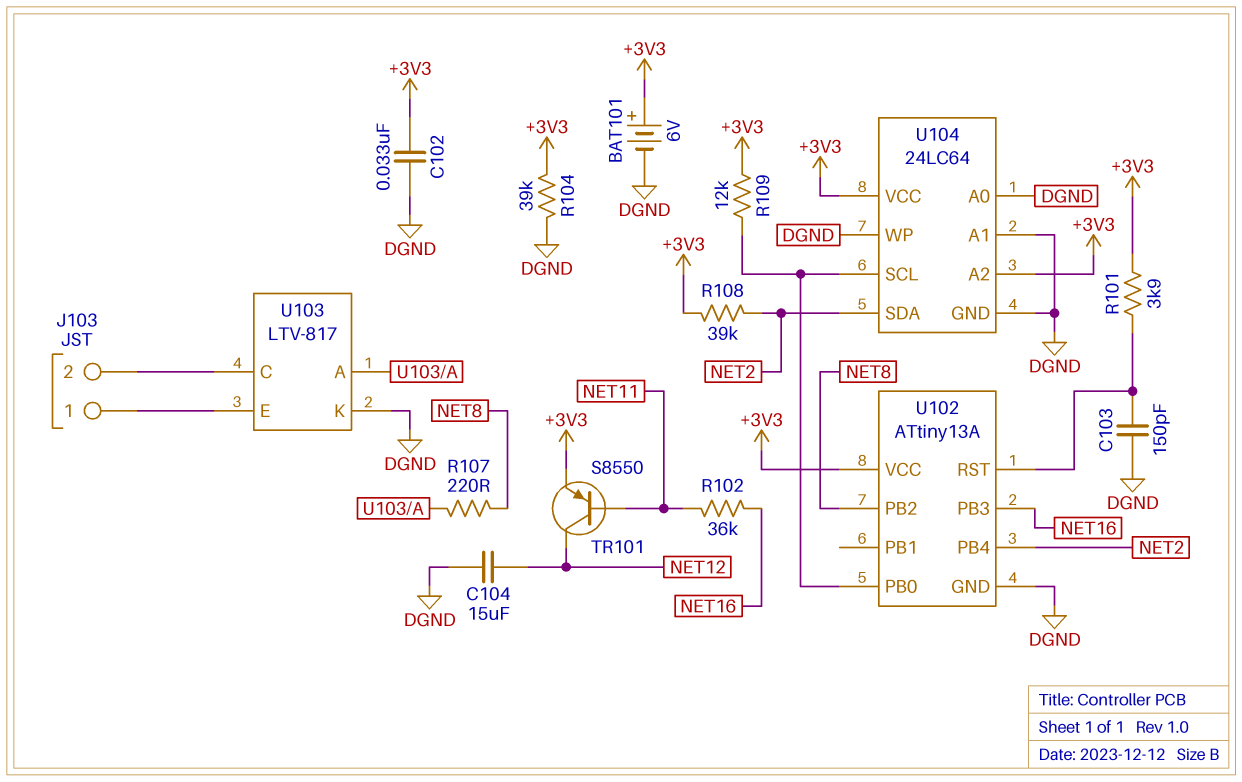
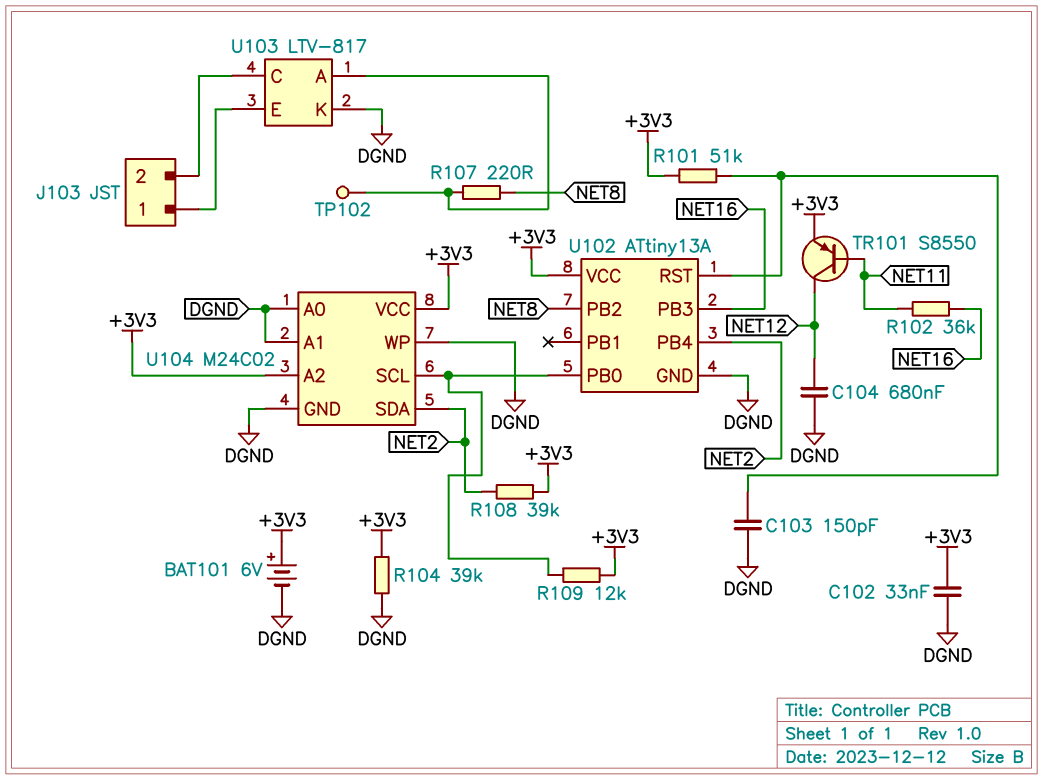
C104: 15uF (DGND, NET12) -> 680nF (DGND, NET12)
R101: 3.9k (+3V3, U102/RST) -> 51k (+3V3, U102/RST)
TP102: none -> test point (U103/A)
U104: 24LC64 -> M24C02

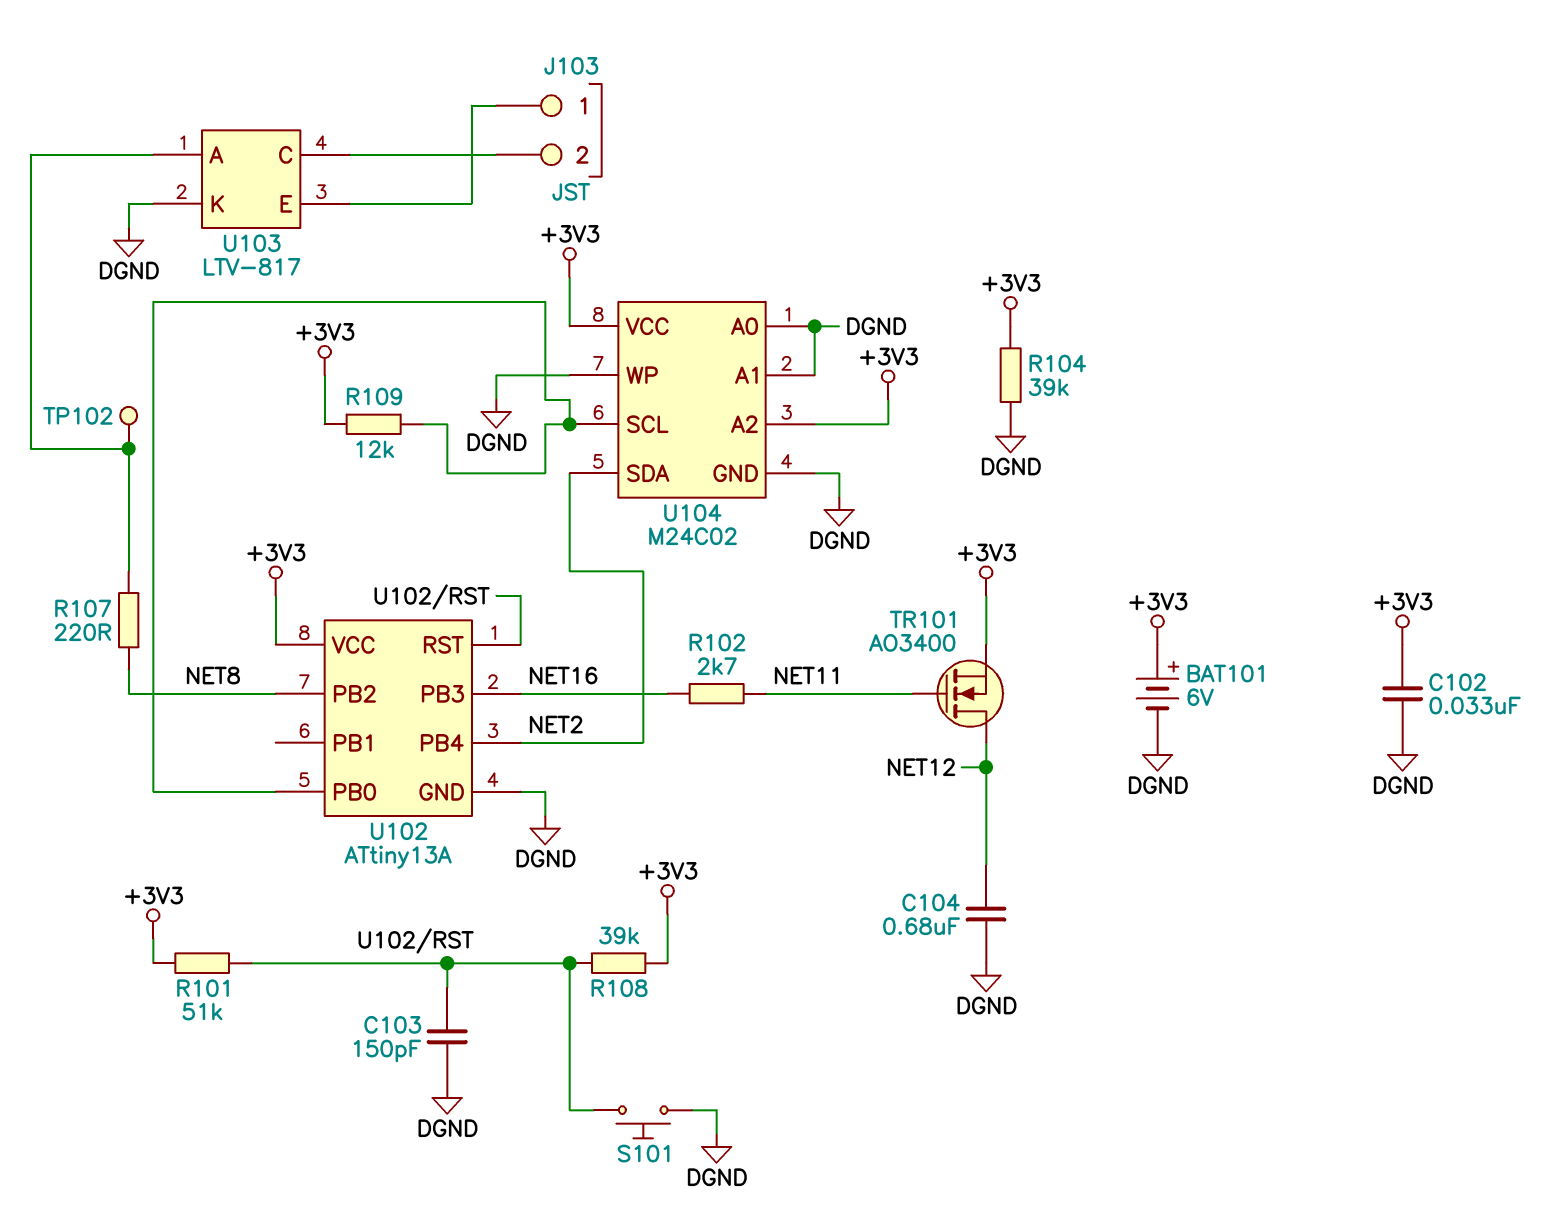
R102: 36k (NET11, NET16) -> 2.7k (NET11, NET16)
R108: 39k (+3V3, NET2) -> 39k (+3V3, U102/RST)
S101: none -> button (DGND, U102/RST)
TR101: PNP S8550 (B NET11, C NET12, E +3V3) -> NMOS AO3400 (G NET11, D NET12, S +3V3)

